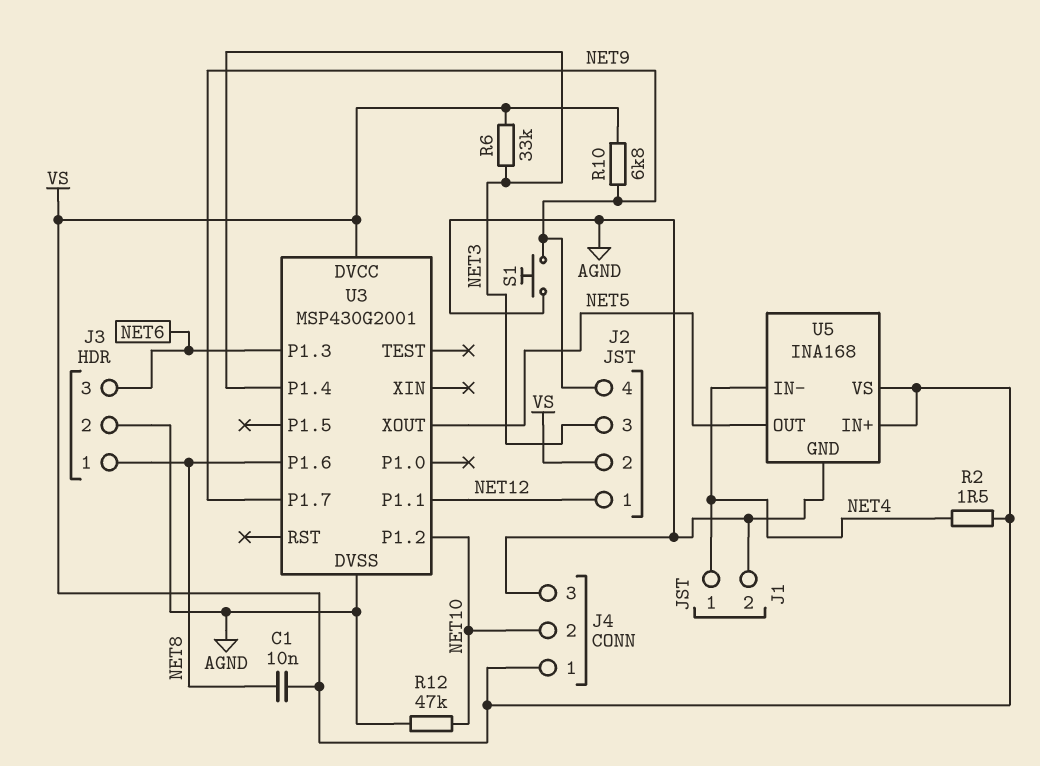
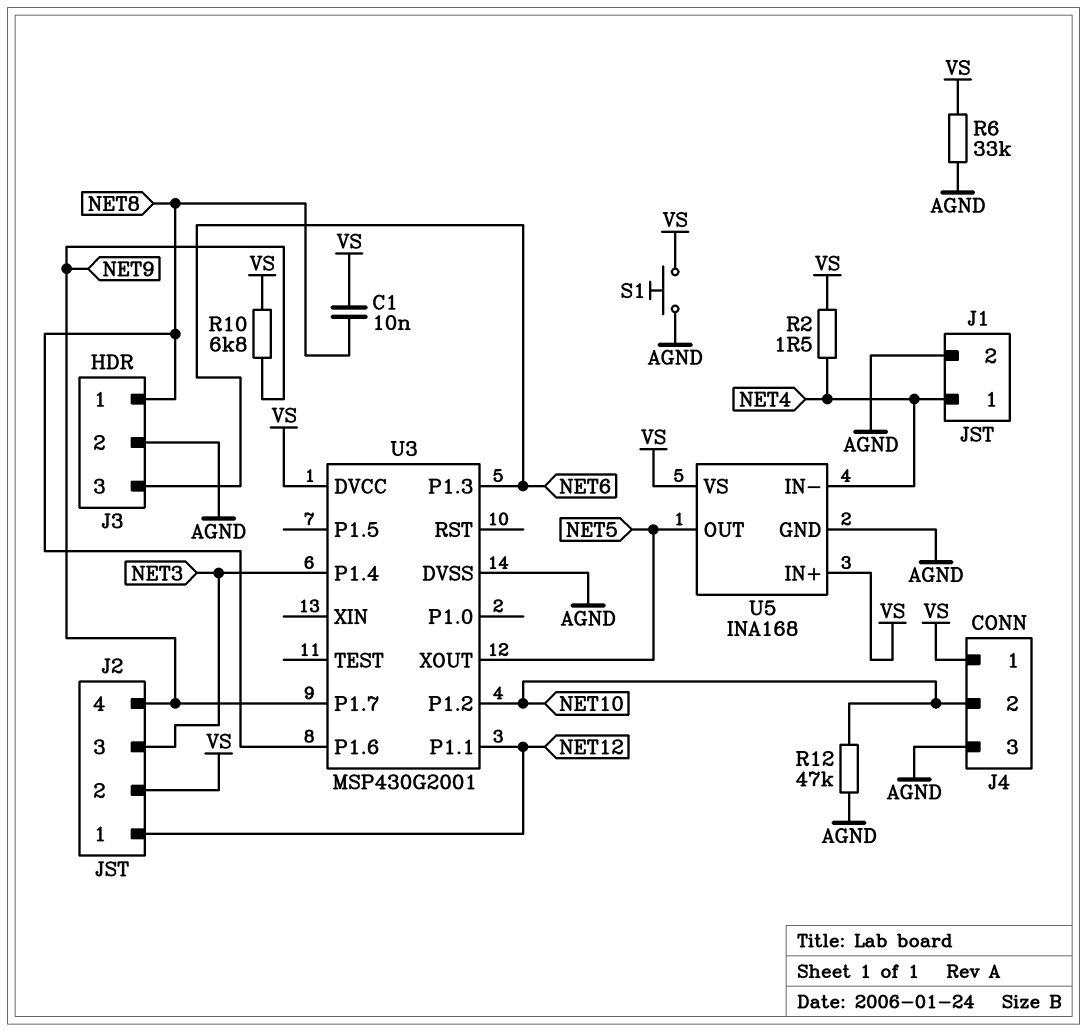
R6: 33k (NET3, VS) -> 33k (AGND, VS)
S1: button (AGND, NET9) -> button (AGND, VS)

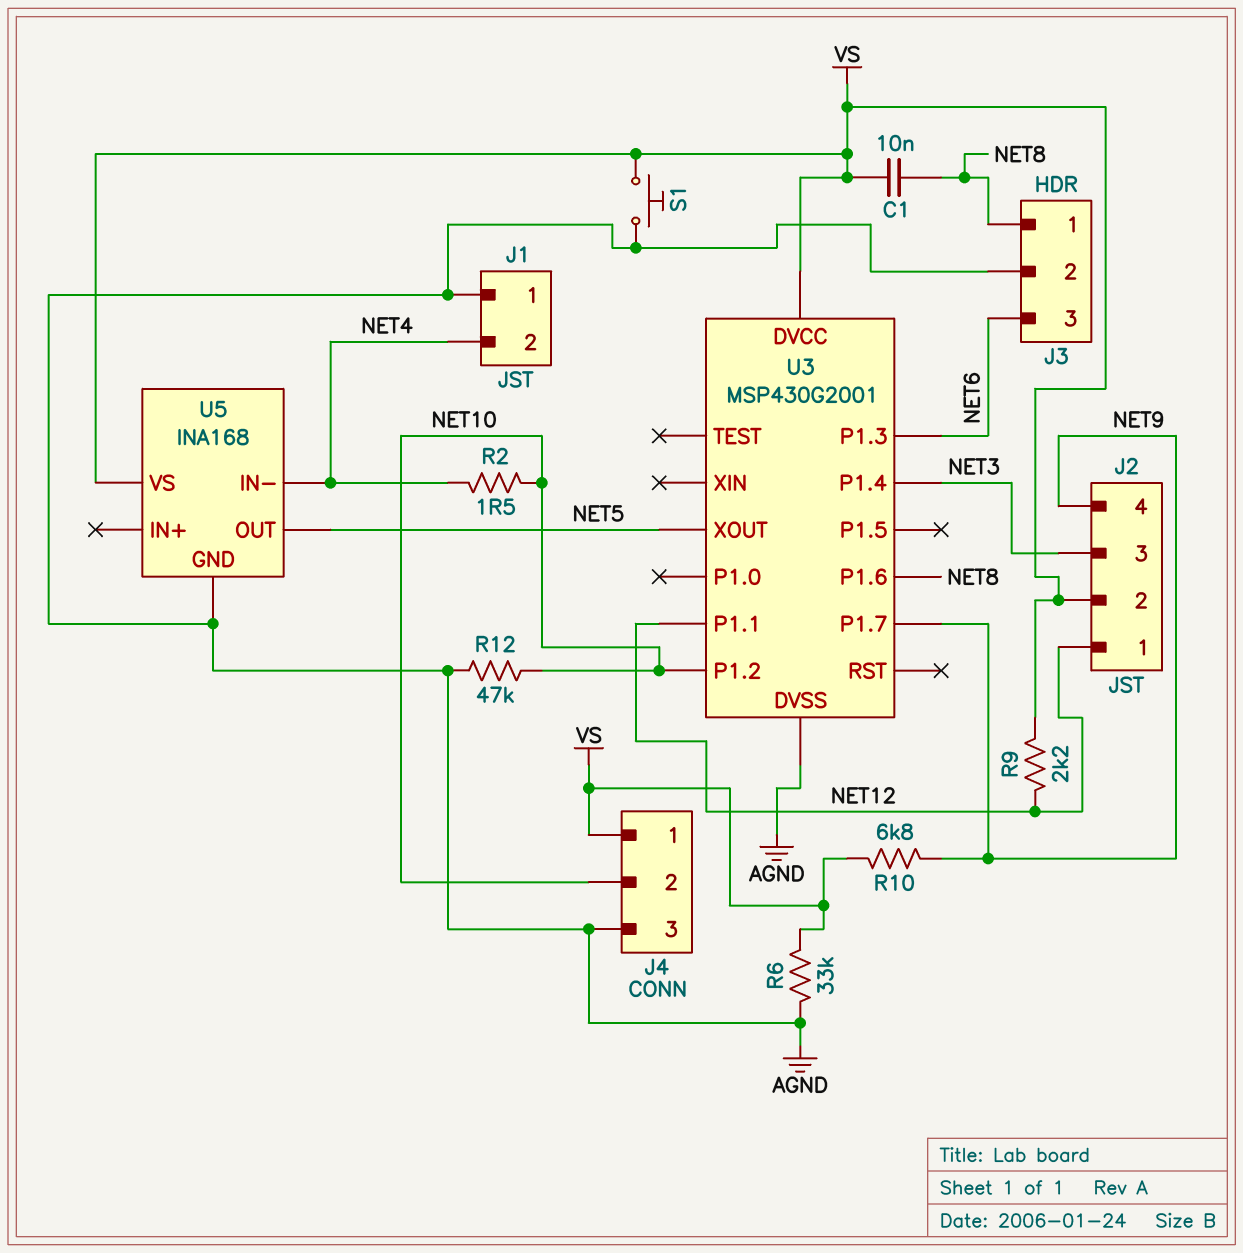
J1 pin 1: NET4 -> AGND
J1 pin 2: AGND -> NET4
R2: 1.5 (NET4, VS) -> 1.5 (NET4, NET10)
R9: none -> 2.2k (NET12, VS)
U5 pin IN+: VS -> none

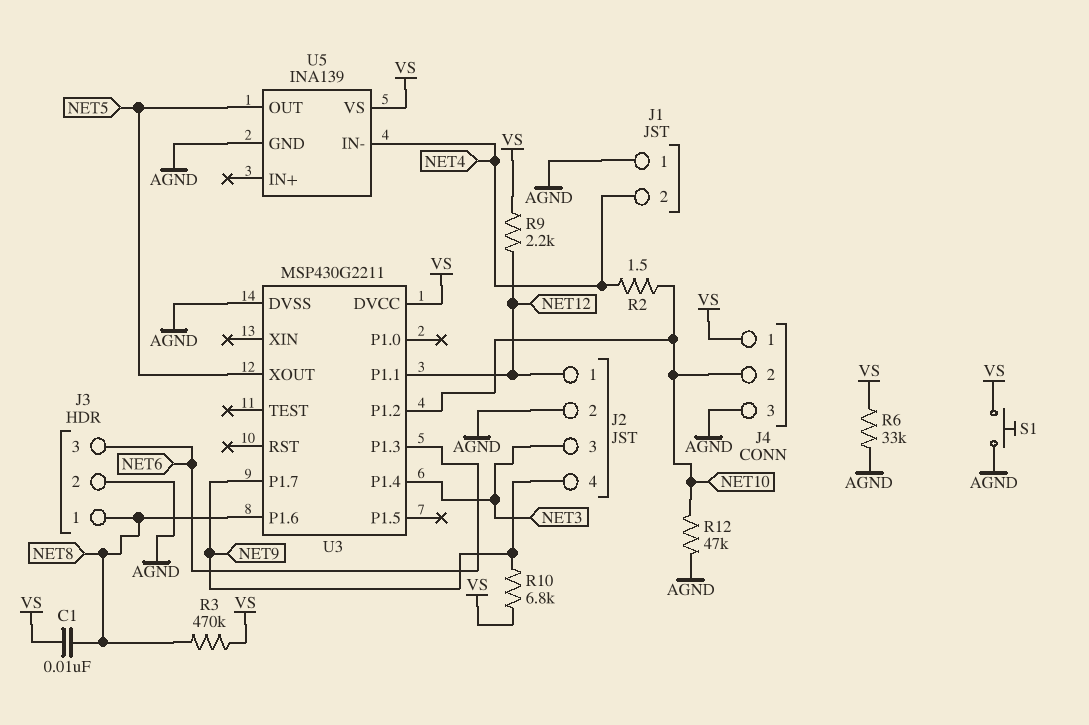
J2 pin 2: VS -> AGND
R3: none -> 470k (NET8, VS)
U3: MSP430G2001 -> MSP430G2211
U5: INA168 -> INA139

